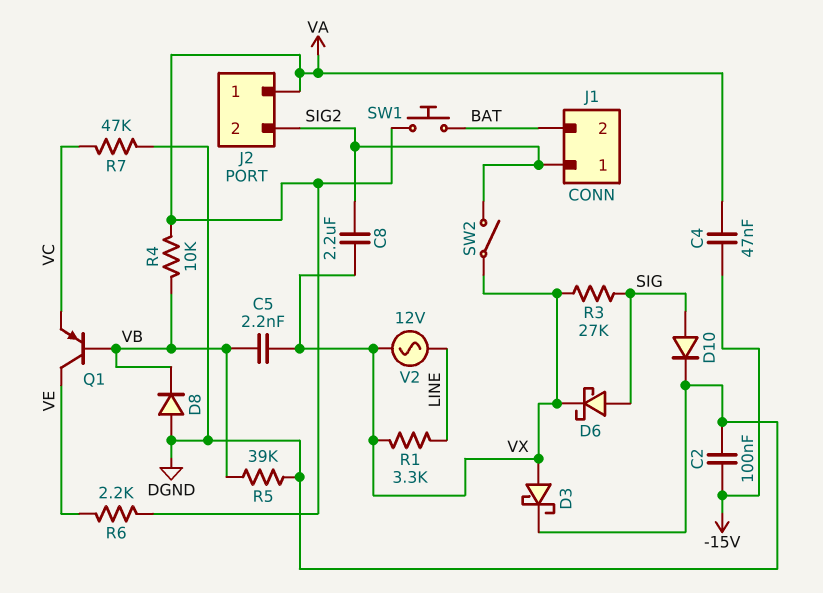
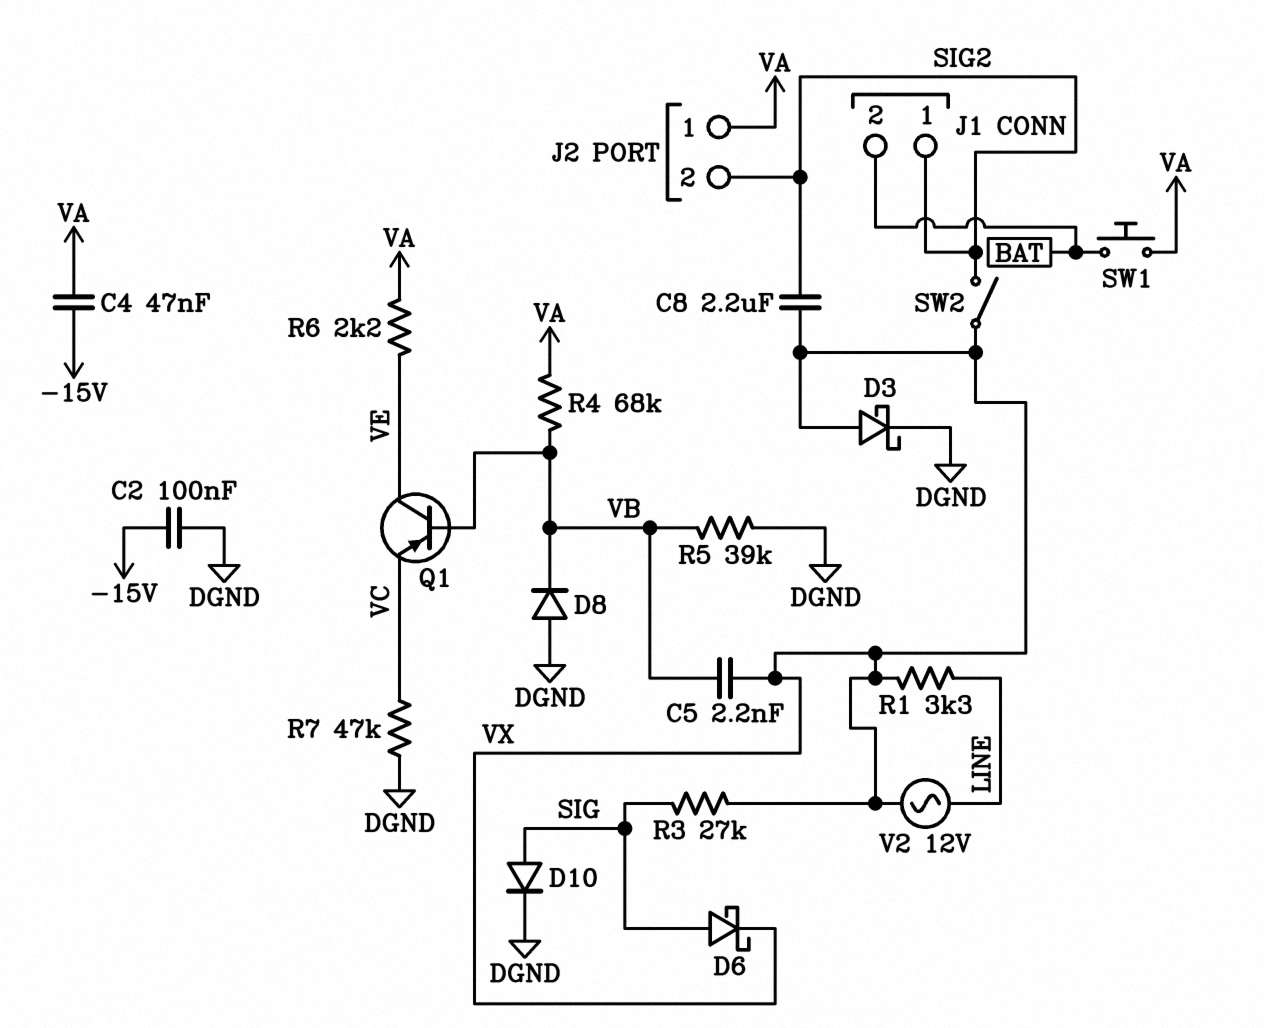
R4: 10k (VA, VB) -> 68k (VA, VB)

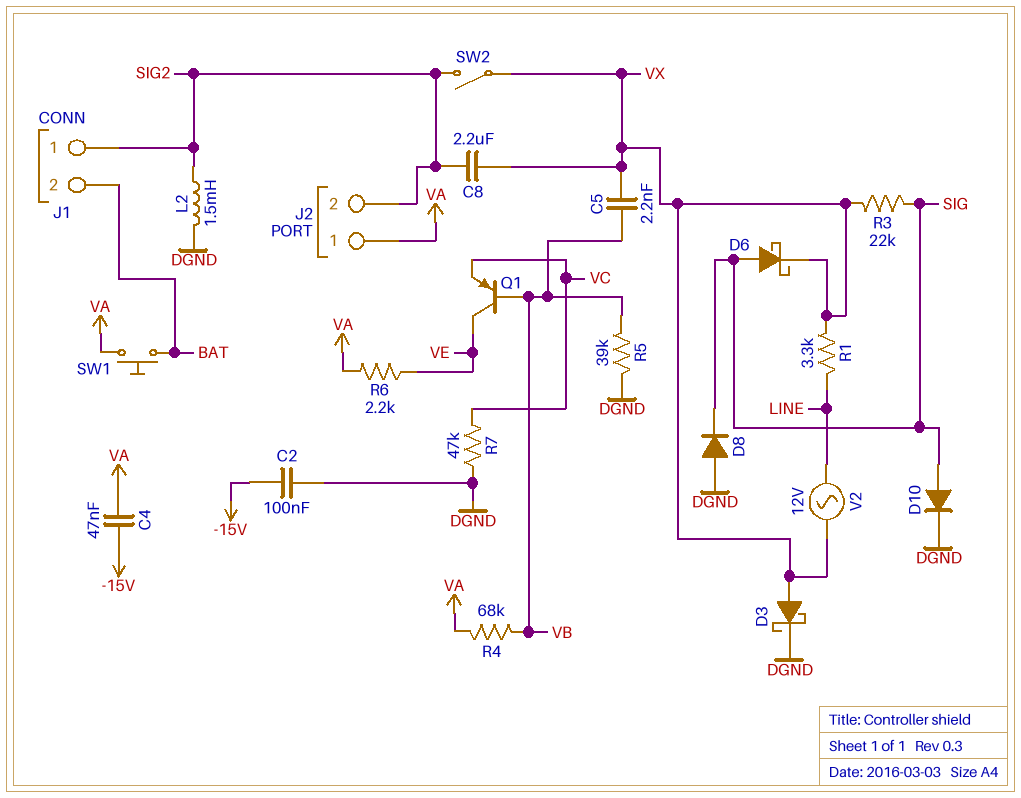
D8: diode (A DGND, K VB) -> diode (A DGND, K SIG)
L2: none -> 1.5mH (DGND, SIG2)
R3: 27k (SIG, VX) -> 22k (SIG, VX)

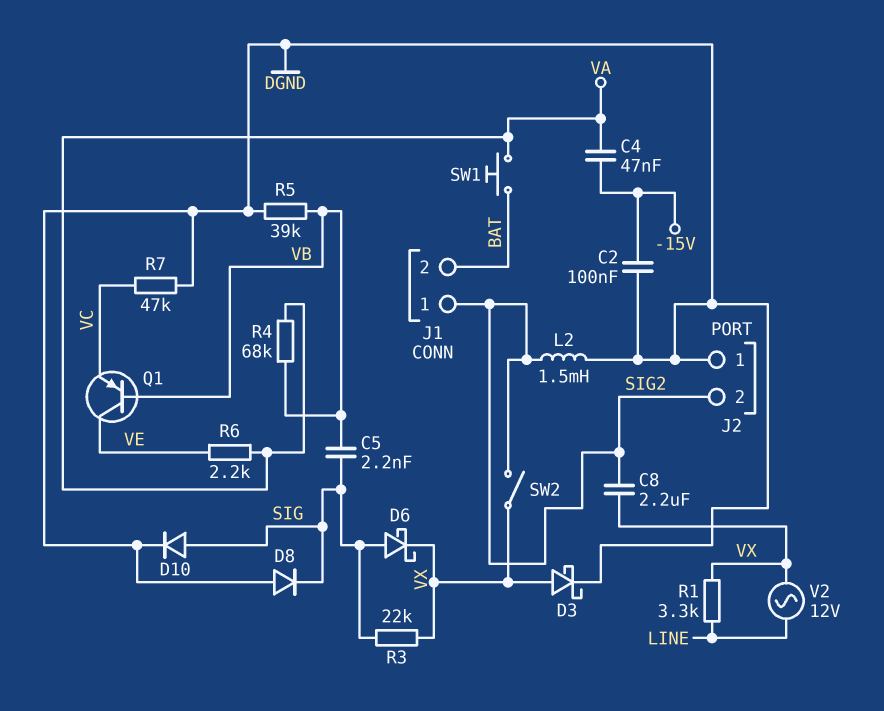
C5: 2.2nF (VB, VX) -> 2.2nF (SIG, VB)
J2 pin 1: VA -> DGND

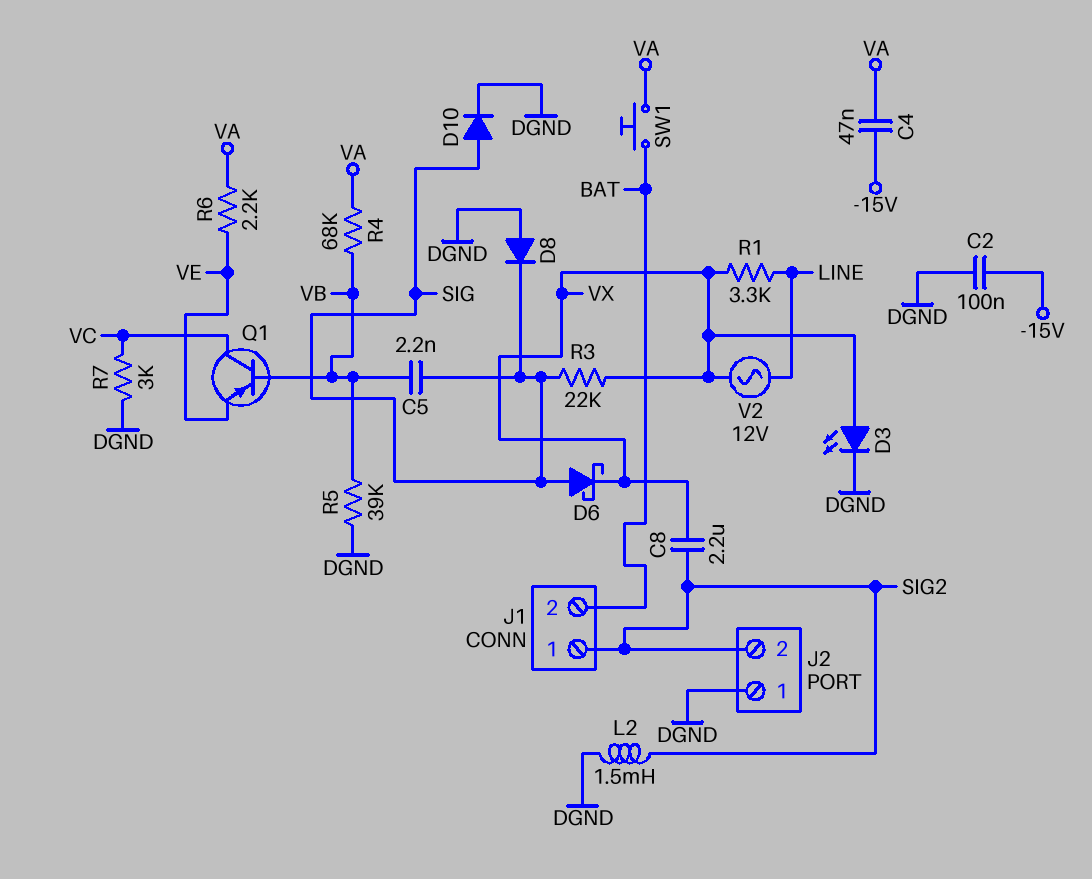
D3: schottky (A VX, K DGND) -> LED (A VX, K DGND)
Q1: PNP (B VB, C VE, E VC) -> PNP (B VB, C VC, E VE)
R7: 47k (DGND, VC) -> 3k (DGND, VC)
SW2: switch (SIG2, VX) -> none

